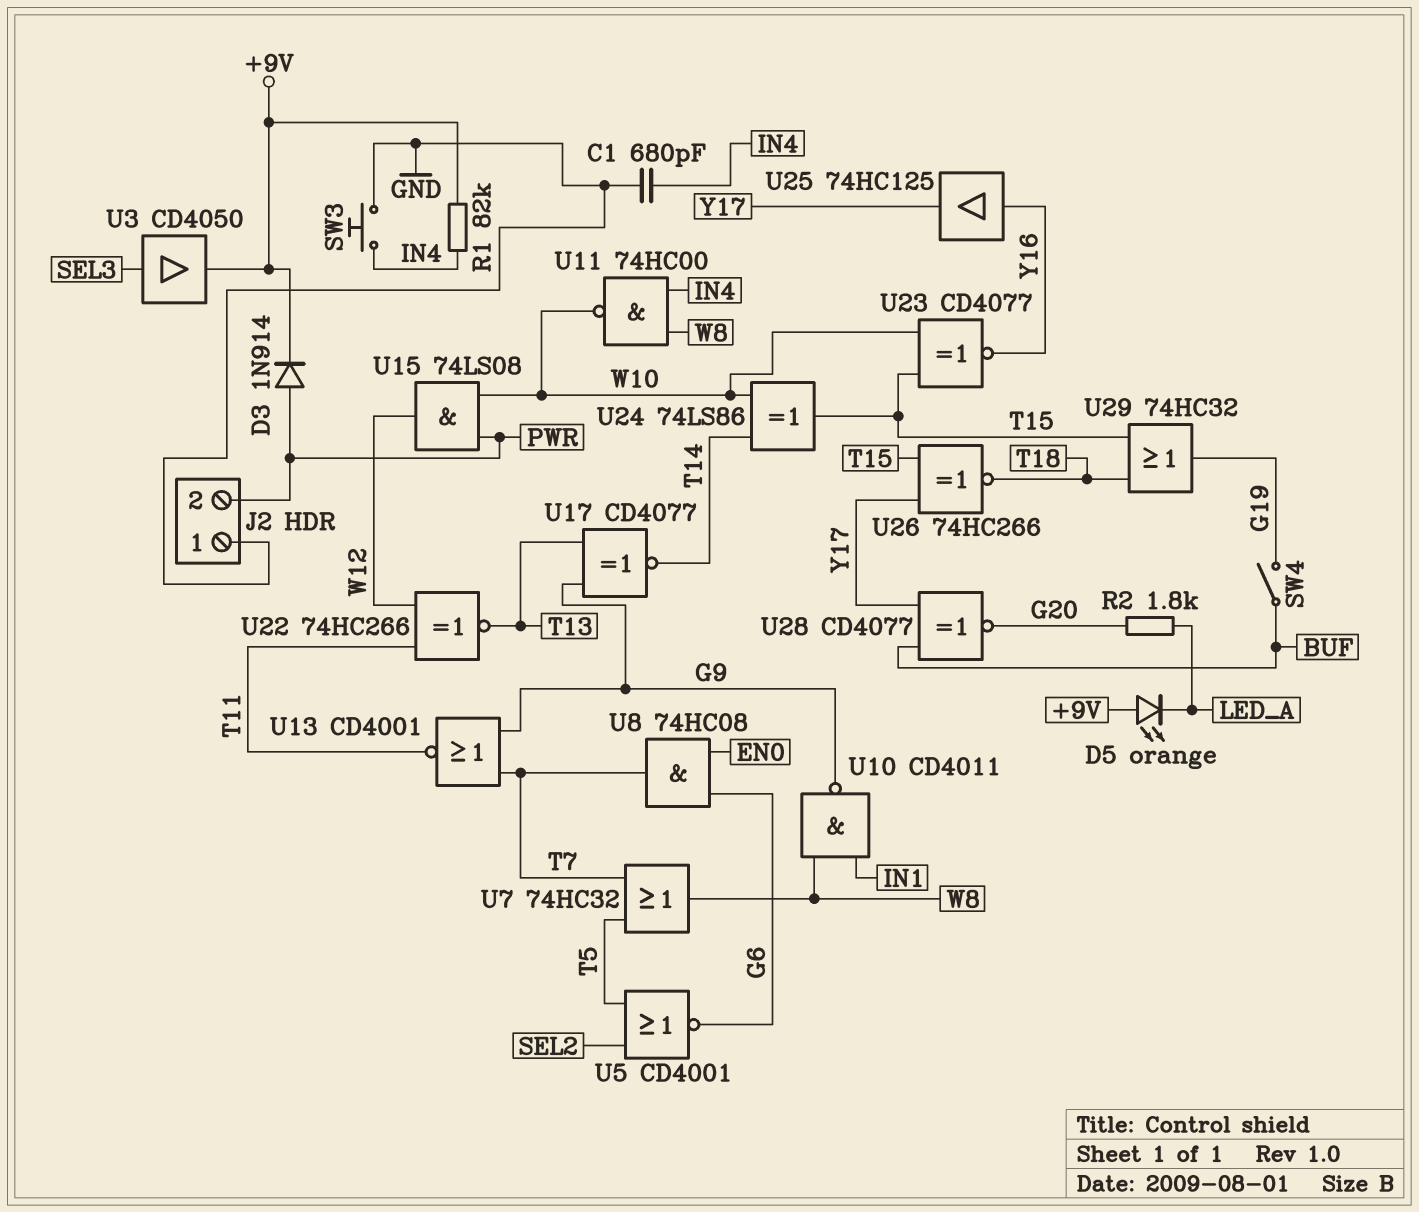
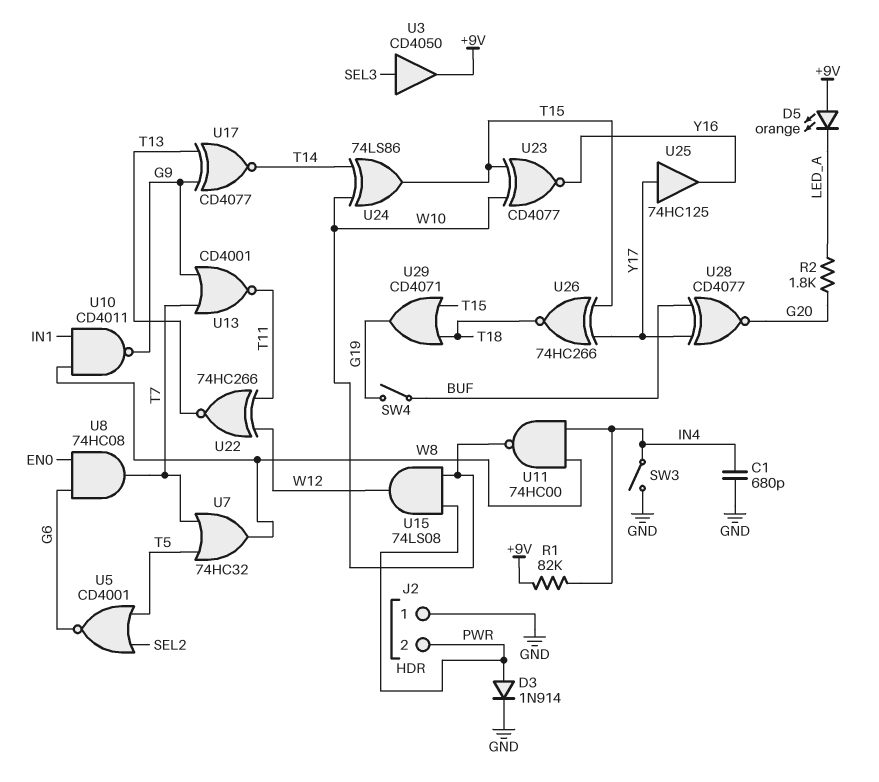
D3: diode 1N914 (A PWR, K +9V) -> diode 1N914 (A PWR, K GND)
SW3: button (GND, IN4) -> switch (GND, IN4)
U25: buffer 74HC125 (in Y16, out Y17) -> buffer 74HC125 (in Y17, out Y16)
U29: OR 74HC32 (in T15, in T18, out G19) -> OR CD4071 (in T15, in T18, out G19)

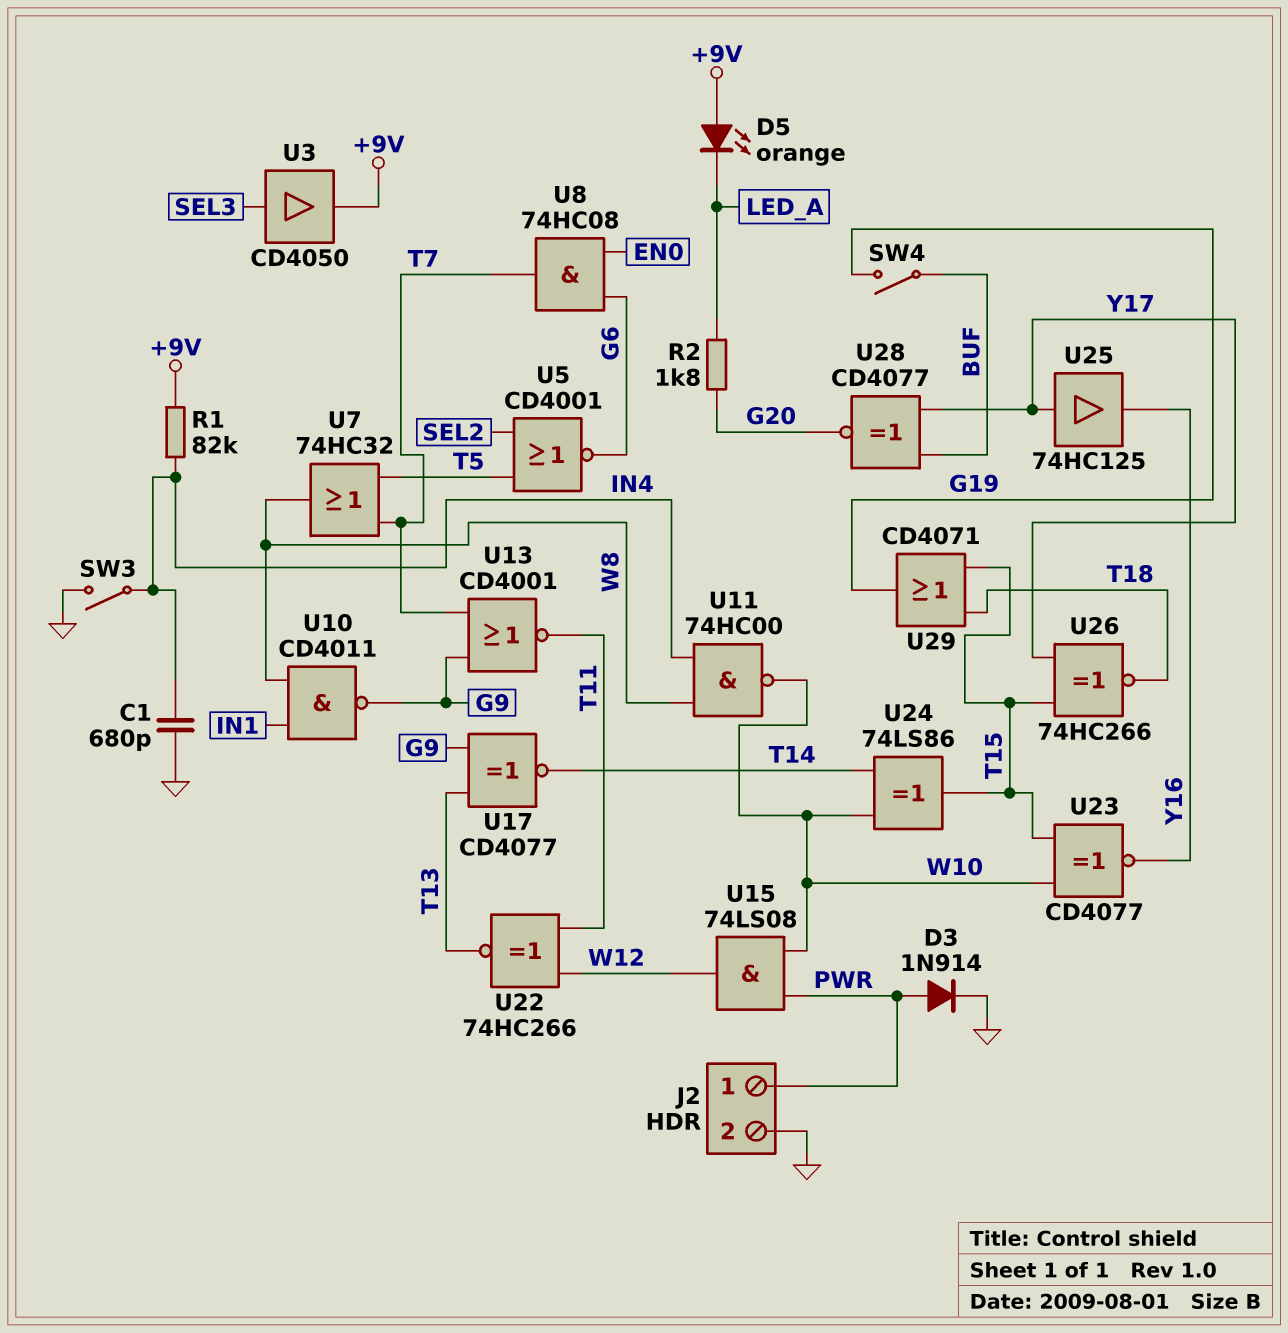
J2 pin 1: GND -> PWR
J2 pin 2: PWR -> GND

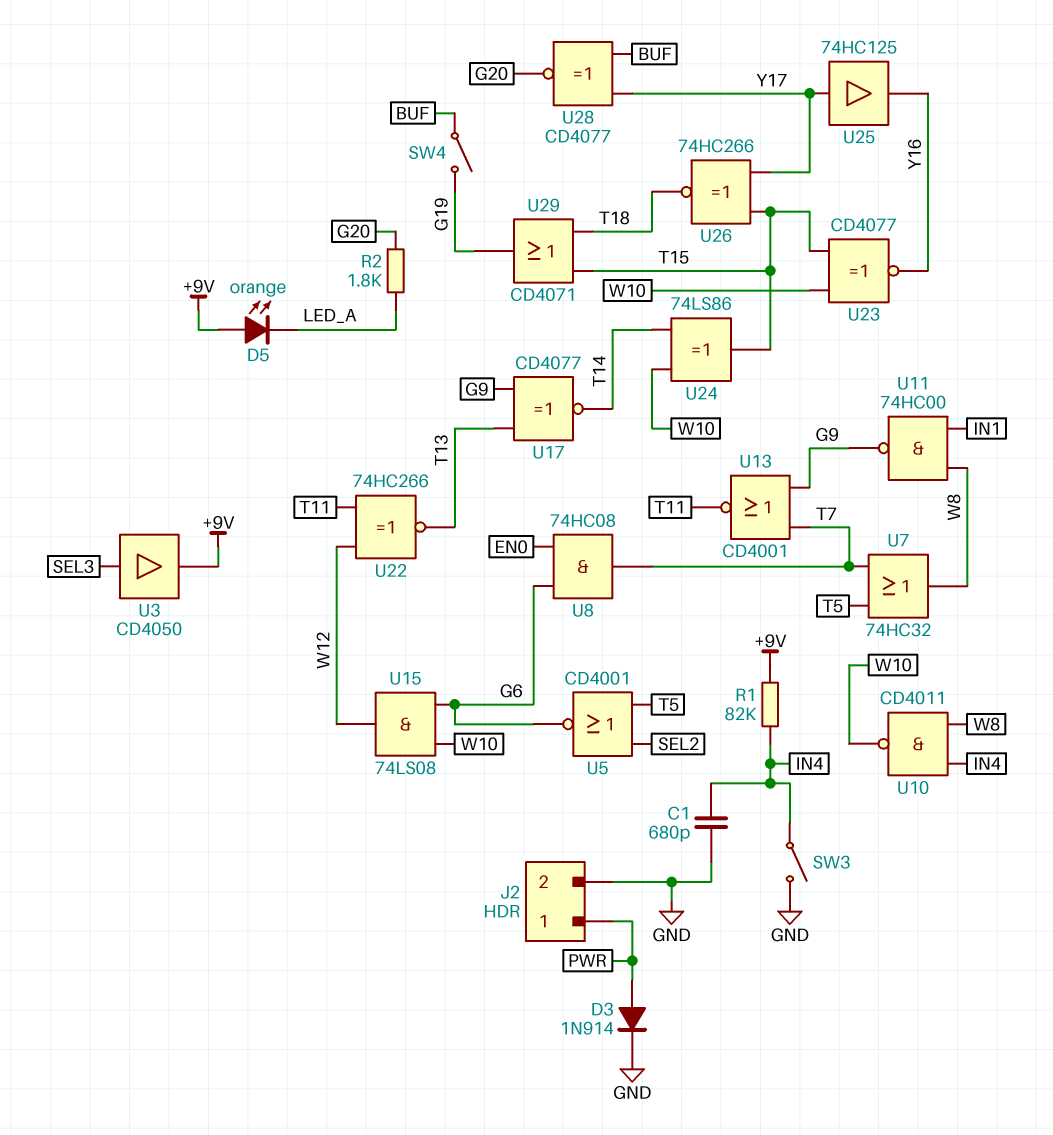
U10: NAND CD4011 (in IN1, in W8, out G9) -> NAND CD4011 (in IN4, in W8, out W10)
U11: NAND 74HC00 (in IN4, in W8, out W10) -> NAND 74HC00 (in IN1, in W8, out G9)
U15: AND 74LS08 (in PWR, in W10, out W12) -> AND 74LS08 (in G6, in W10, out W12)

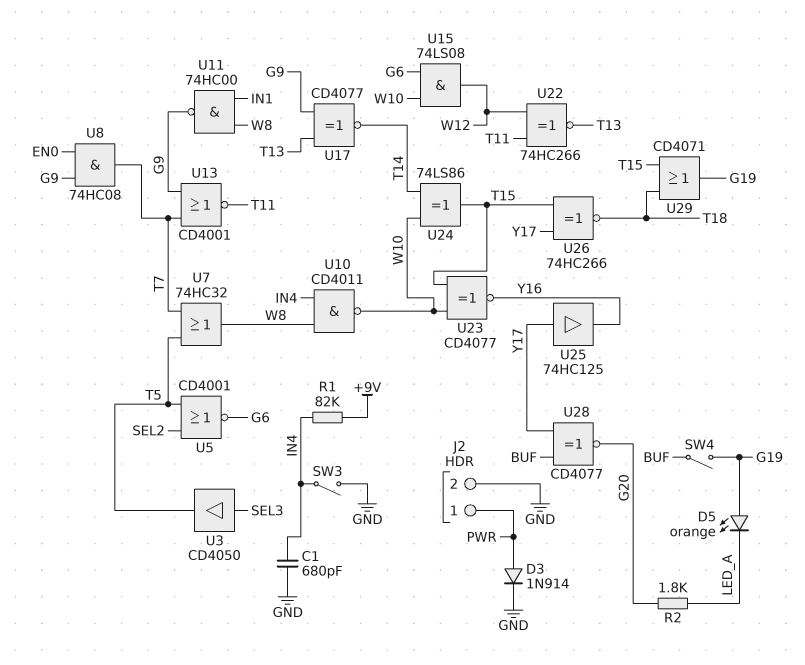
D5: LED orange (A +9V, K LED_A) -> LED orange (A G19, K LED_A)
U3: buffer CD4050 (in SEL3, out +9V) -> buffer CD4050 (in SEL3, out T5)
U8: AND 74HC08 (in EN0, in G6, out T7) -> AND 74HC08 (in EN0, in G9, out T7)

